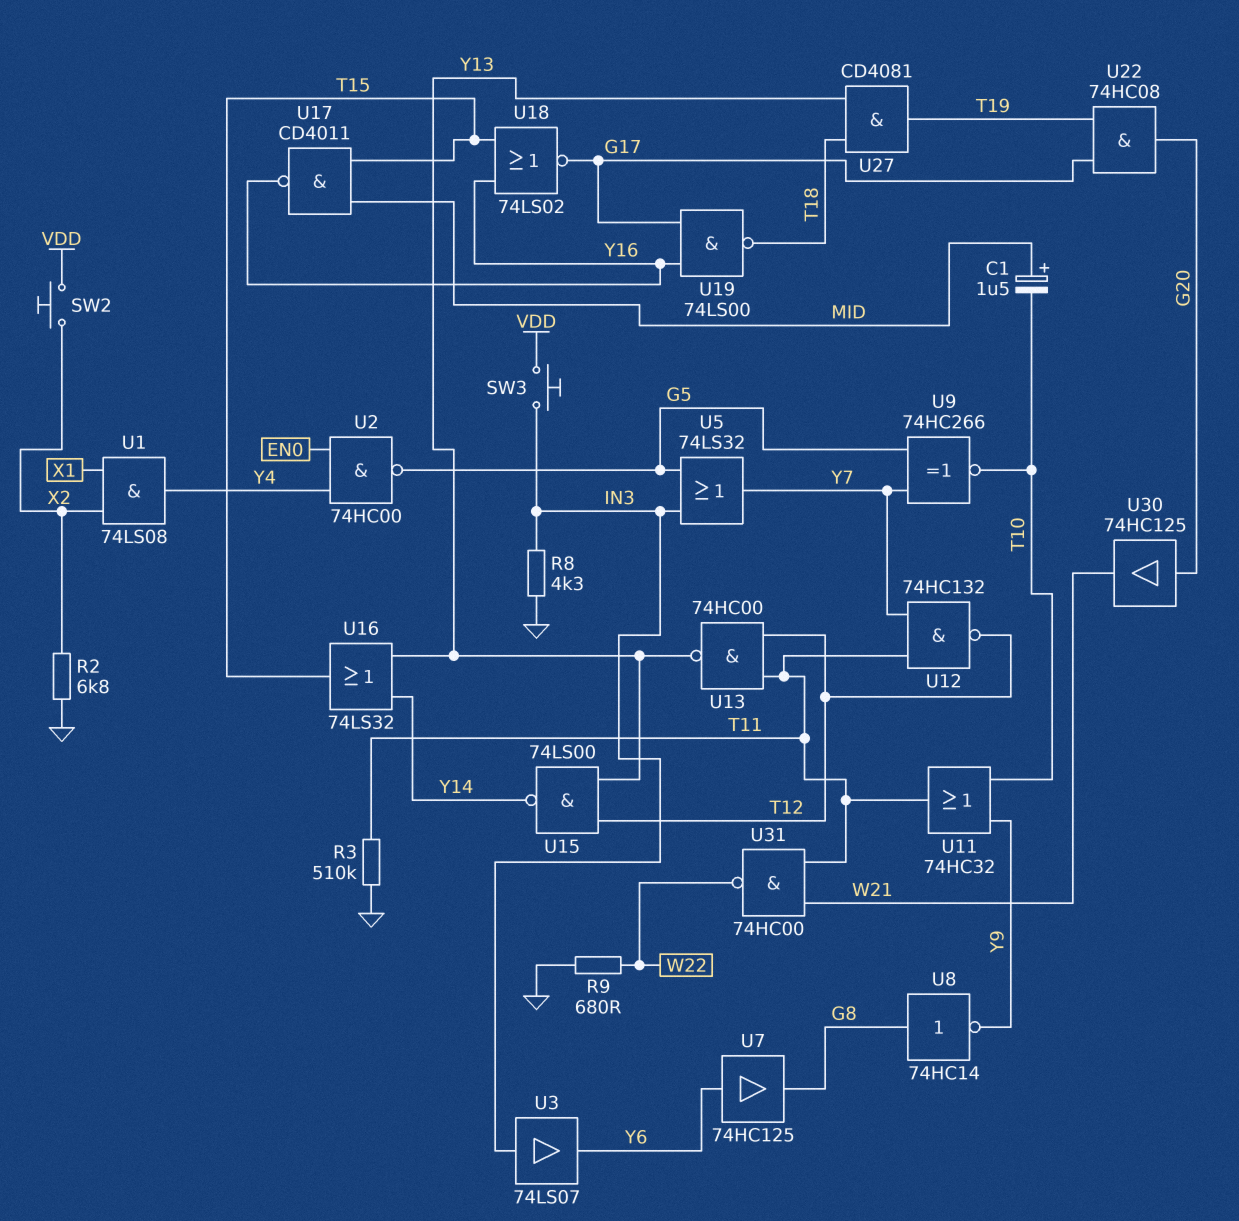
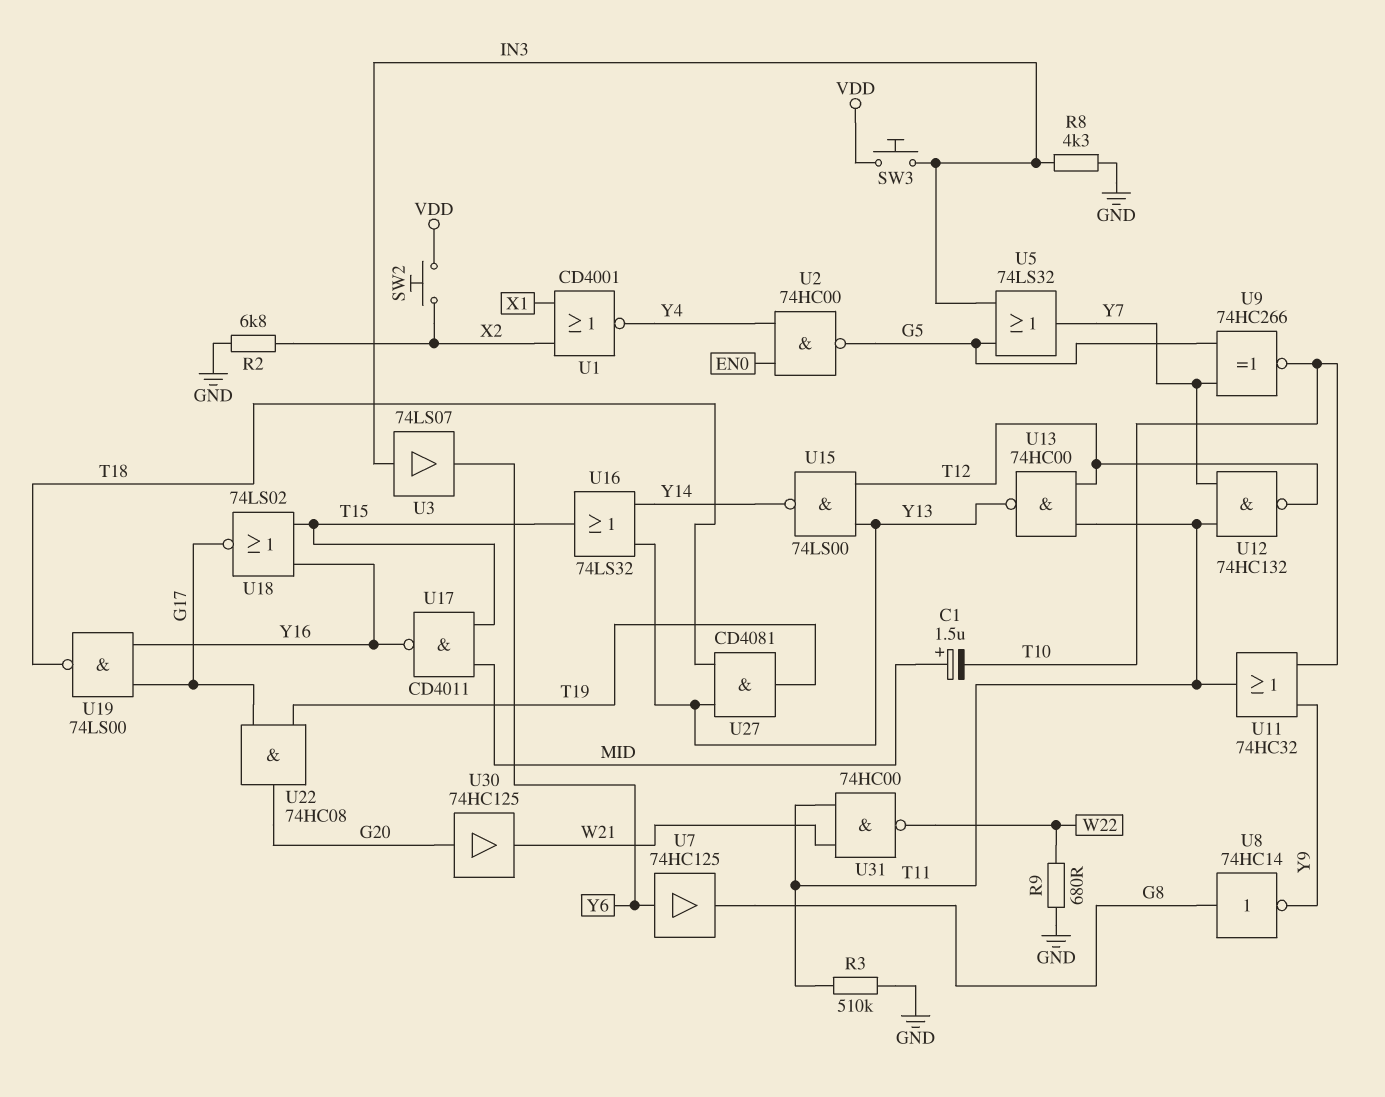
U1: AND 74LS08 (in X1, in X2, out Y4) -> NOR CD4001 (in X1, in X2, out Y4)

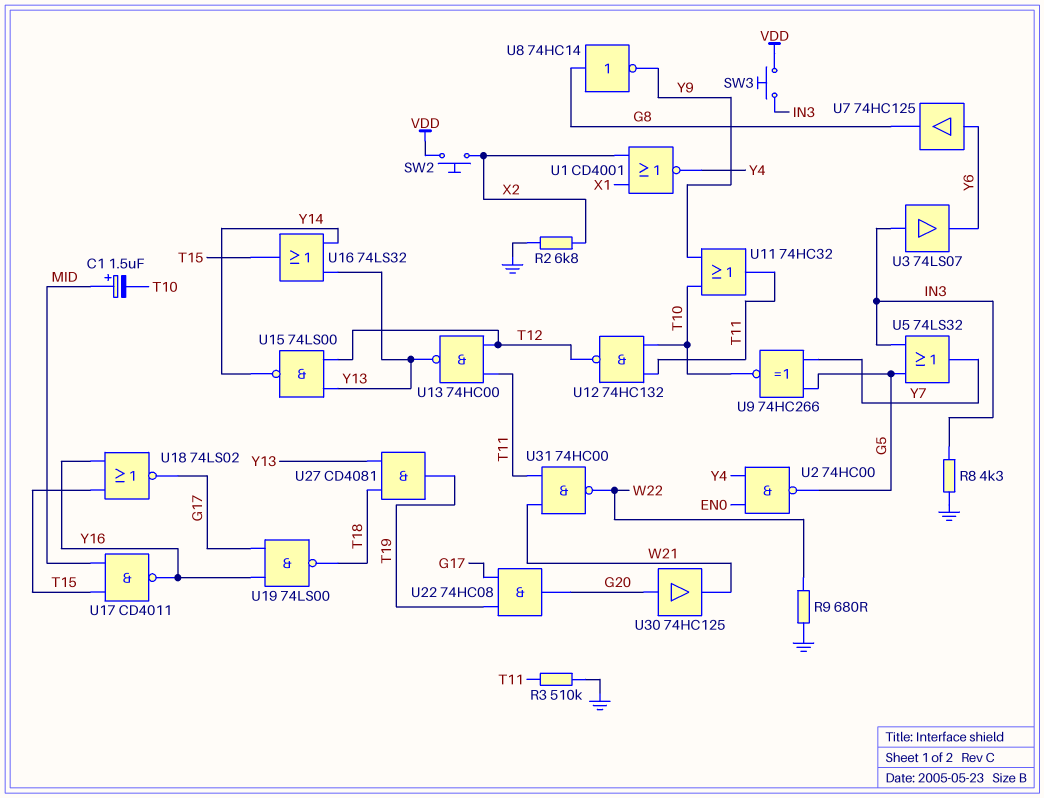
U12: NAND 74HC132 (in T11, in Y7, out T12) -> NAND 74HC132 (in T10, in T11, out T12)

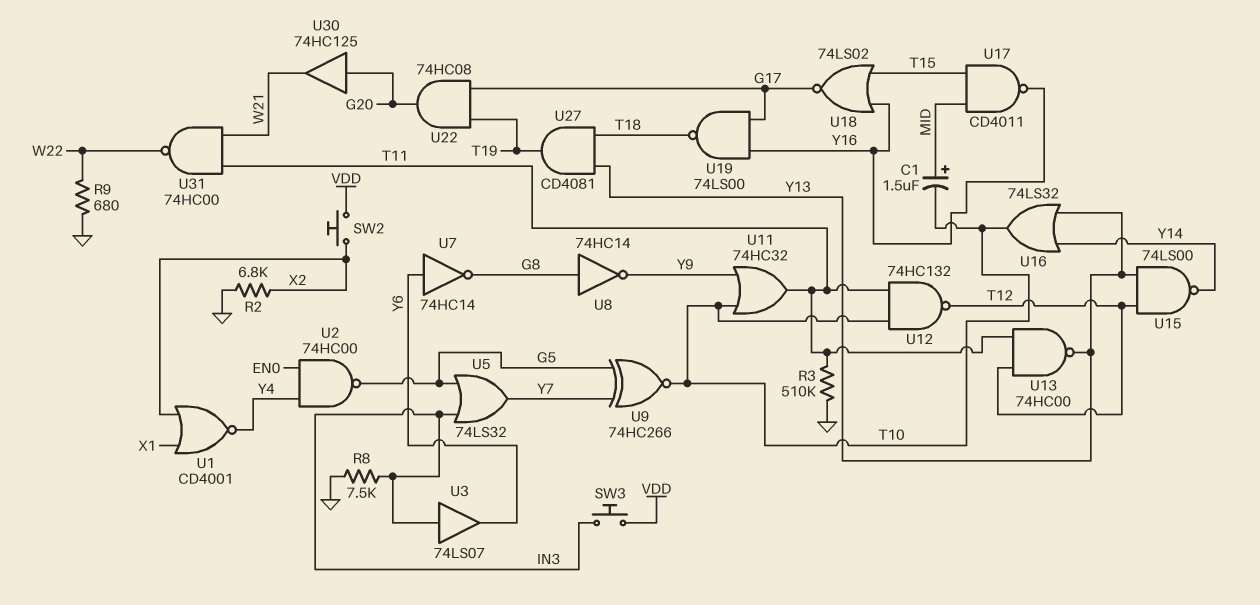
R8: 4.3k (GND, IN3) -> 7.5k (GND, IN3)
U7: buffer 74HC125 (in Y6, out G8) -> NOT 74HC14 (in Y6, out G8)
U16: OR 74LS32 (in Y13, in Y14, out T15) -> OR 74LS32 (in Y13, in Y14, out T10)

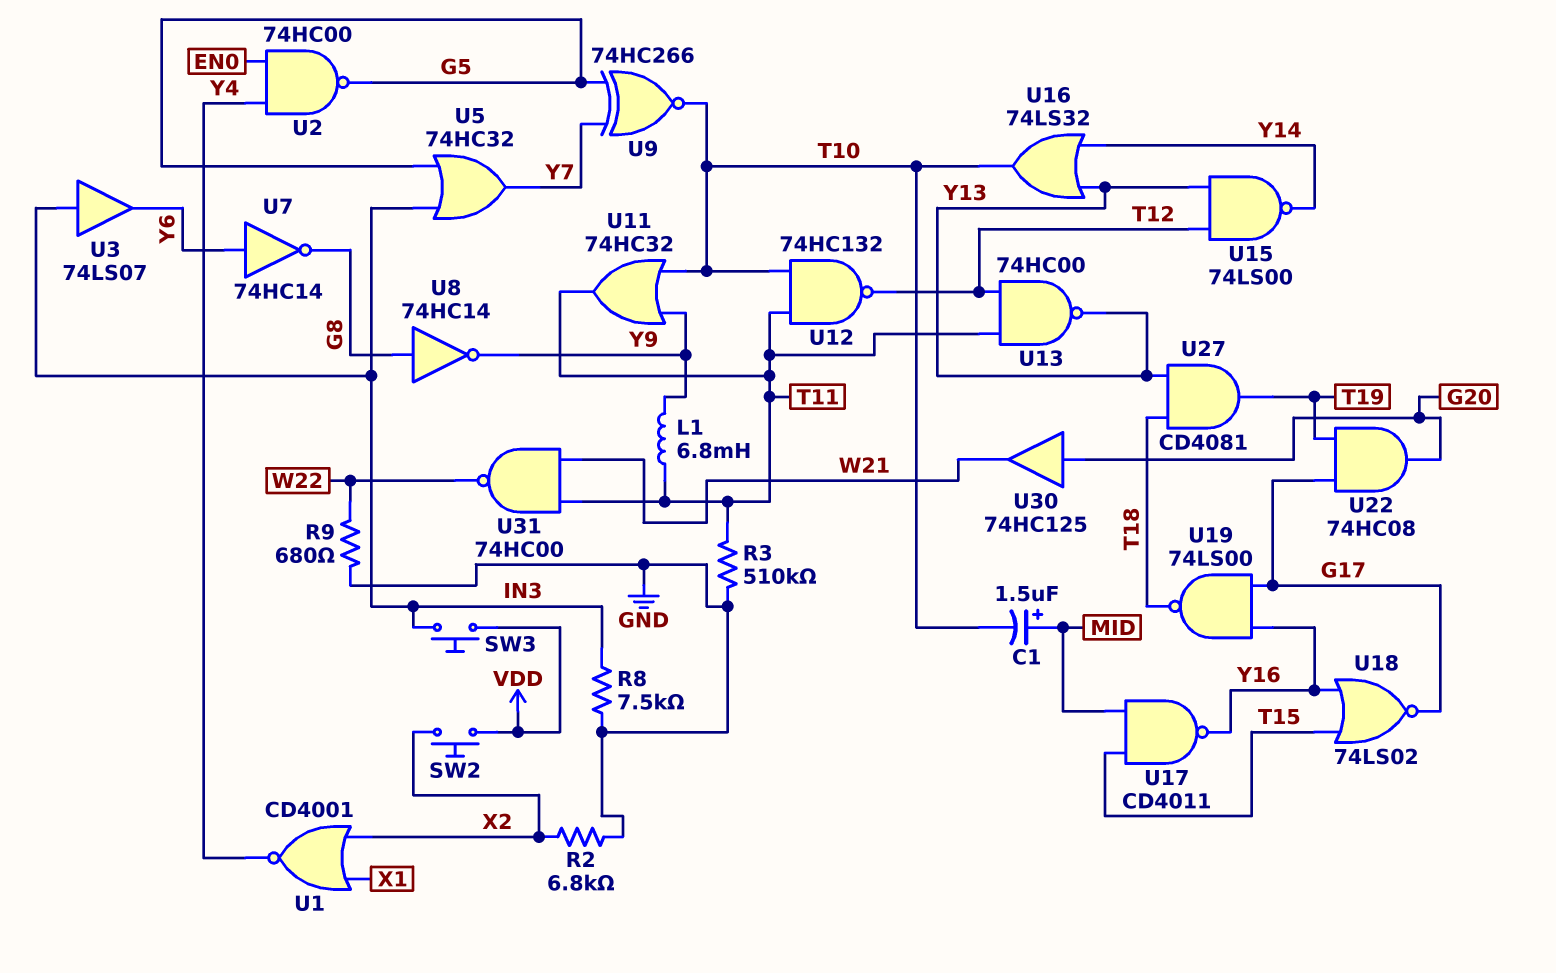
L1: none -> 6.8mH (T11, Y9)
U5: OR 74LS32 (in G5, in IN3, out Y7) -> OR 74HC32 (in G5, in IN3, out Y7)

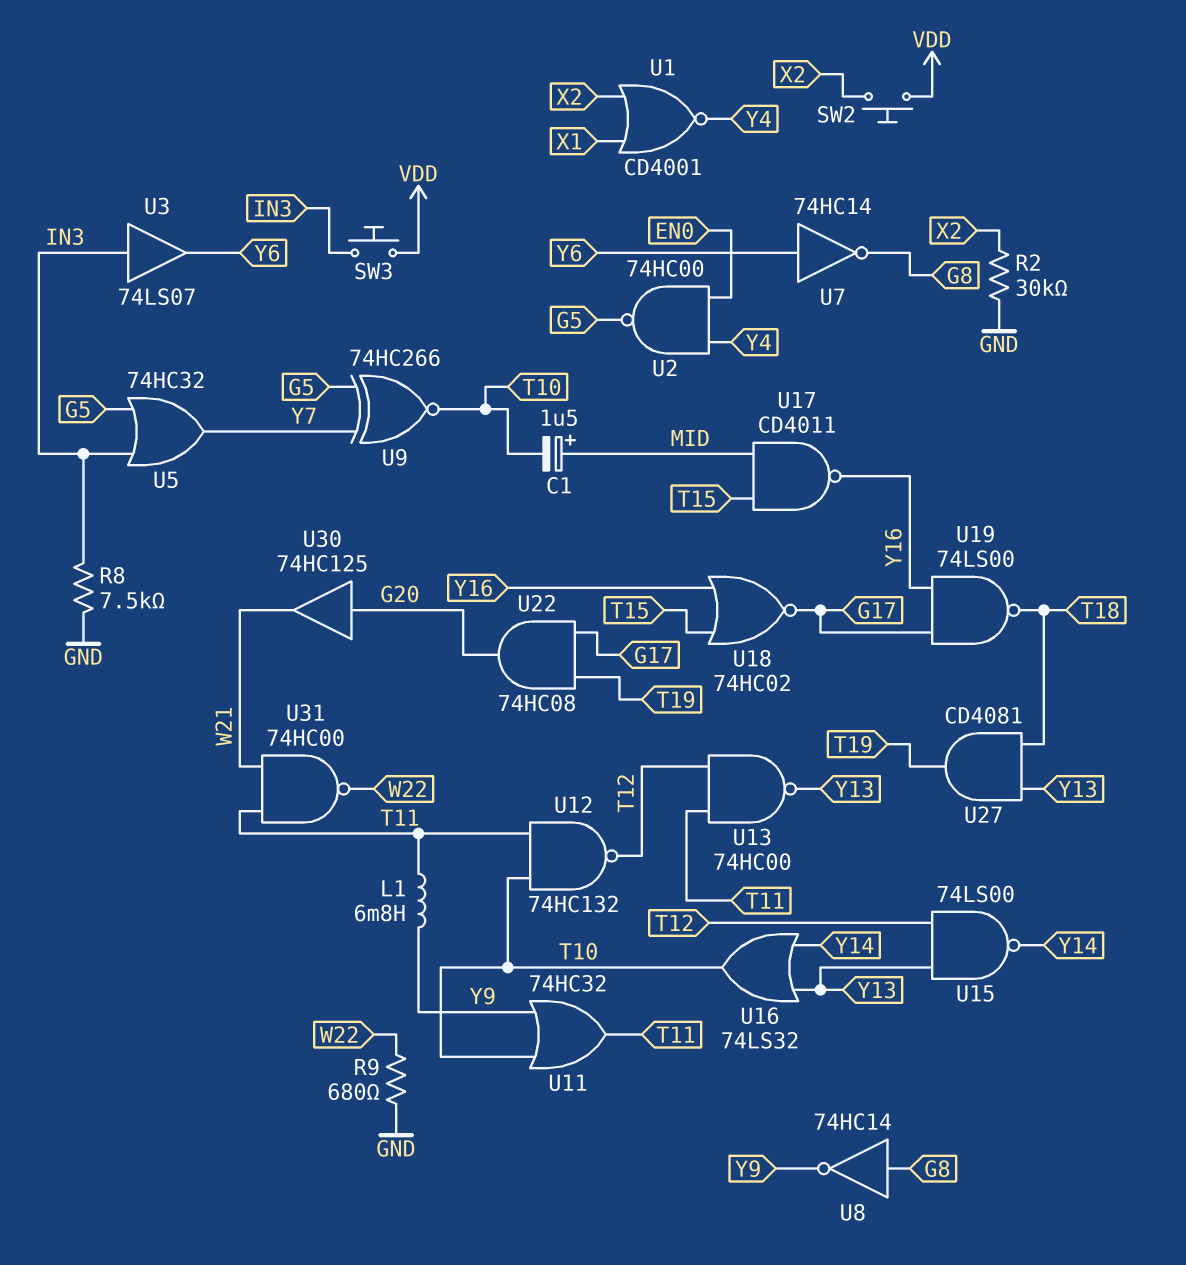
R2: 6.8k (GND, X2) -> 30k (GND, X2)
R3: 510k (GND, T11) -> none
U18: NOR 74LS02 (in T15, in Y16, out G17) -> NOR 74HC02 (in T15, in Y16, out G17)

